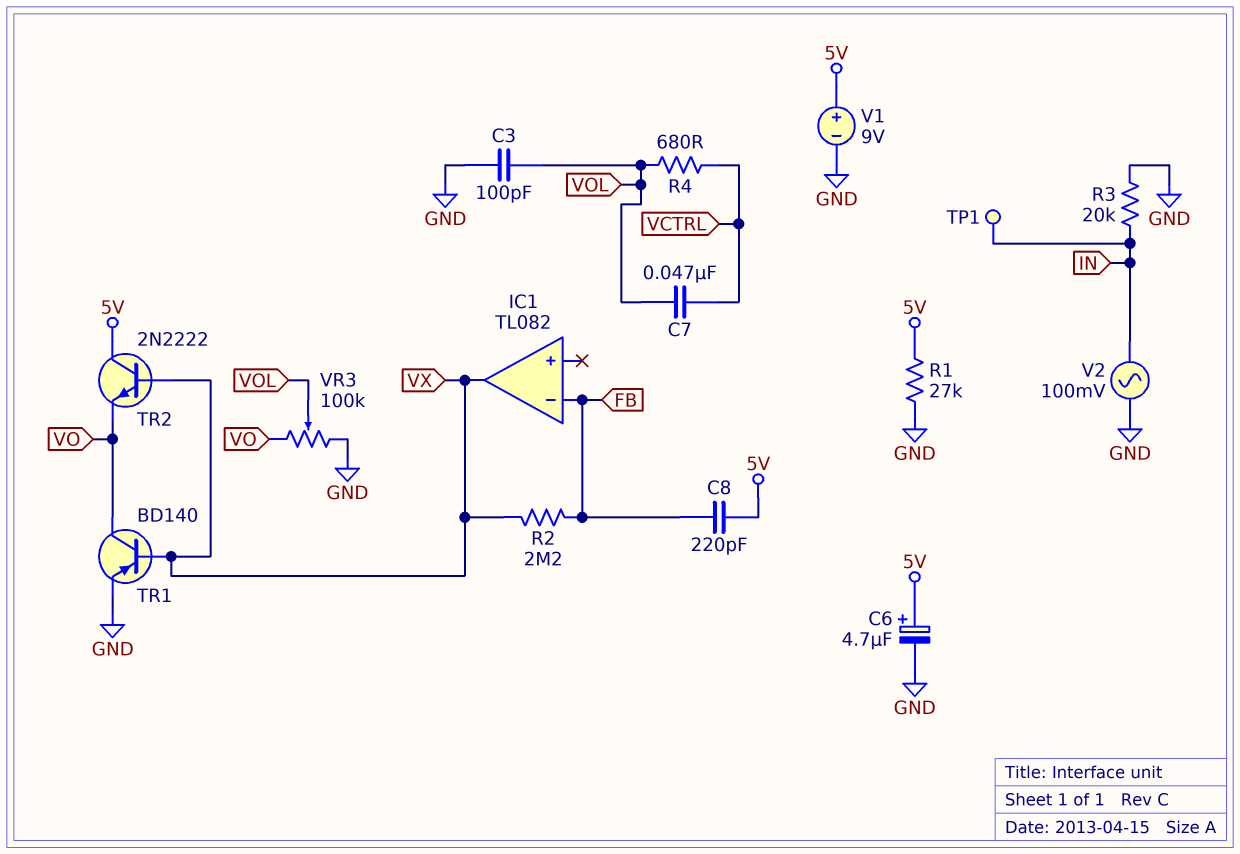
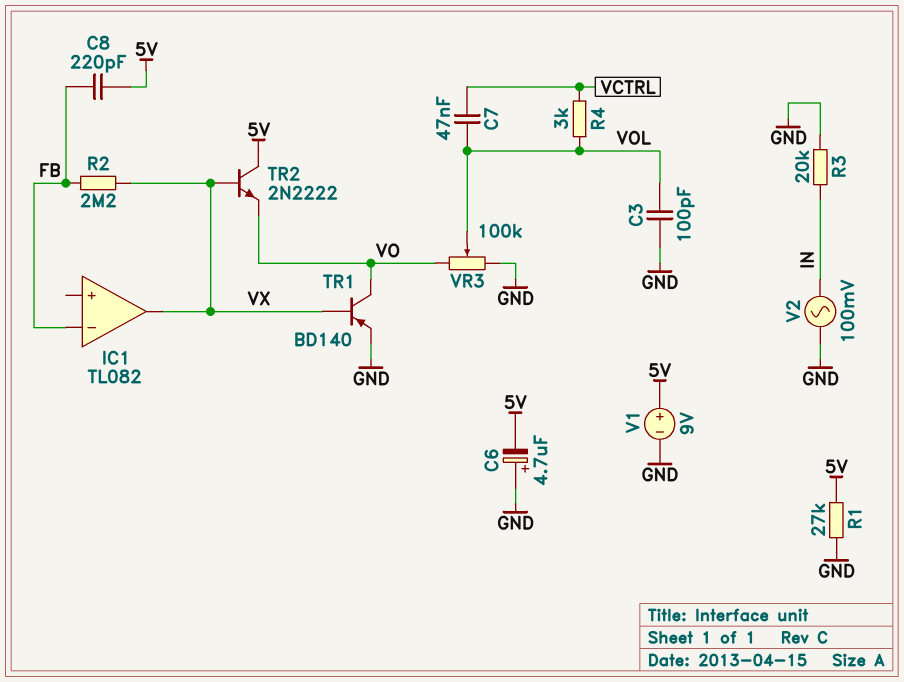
C6: 4.7uF (plus 5V, minus GND) -> 4.7uF (plus GND, minus 5V)
R4: 680 (VCTRL, VOL) -> 3k (VCTRL, VOL)
TP1: test point (IN) -> none

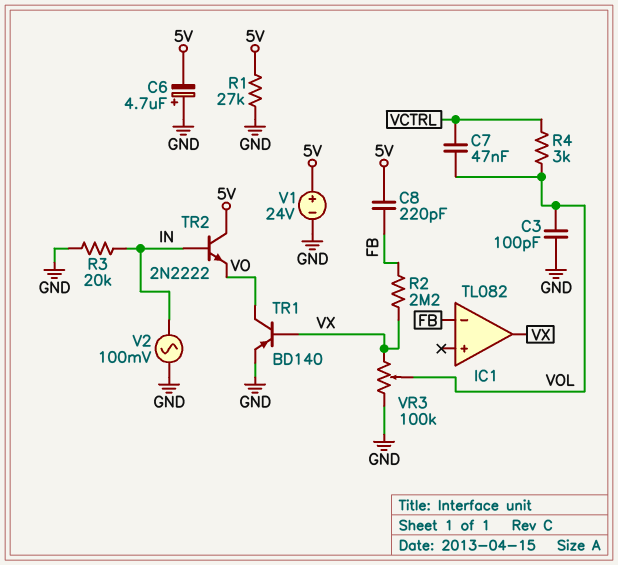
TR2: NPN 2N2222 (B VX, C 5V, E VO) -> NPN 2N2222 (B IN, C 5V, E VO)
V1: 9V (plus 5V, minus GND) -> 24V (plus 5V, minus GND)
VR3: 100k (GND, VO, wiper VOL) -> 100k (GND, VX, wiper VOL)

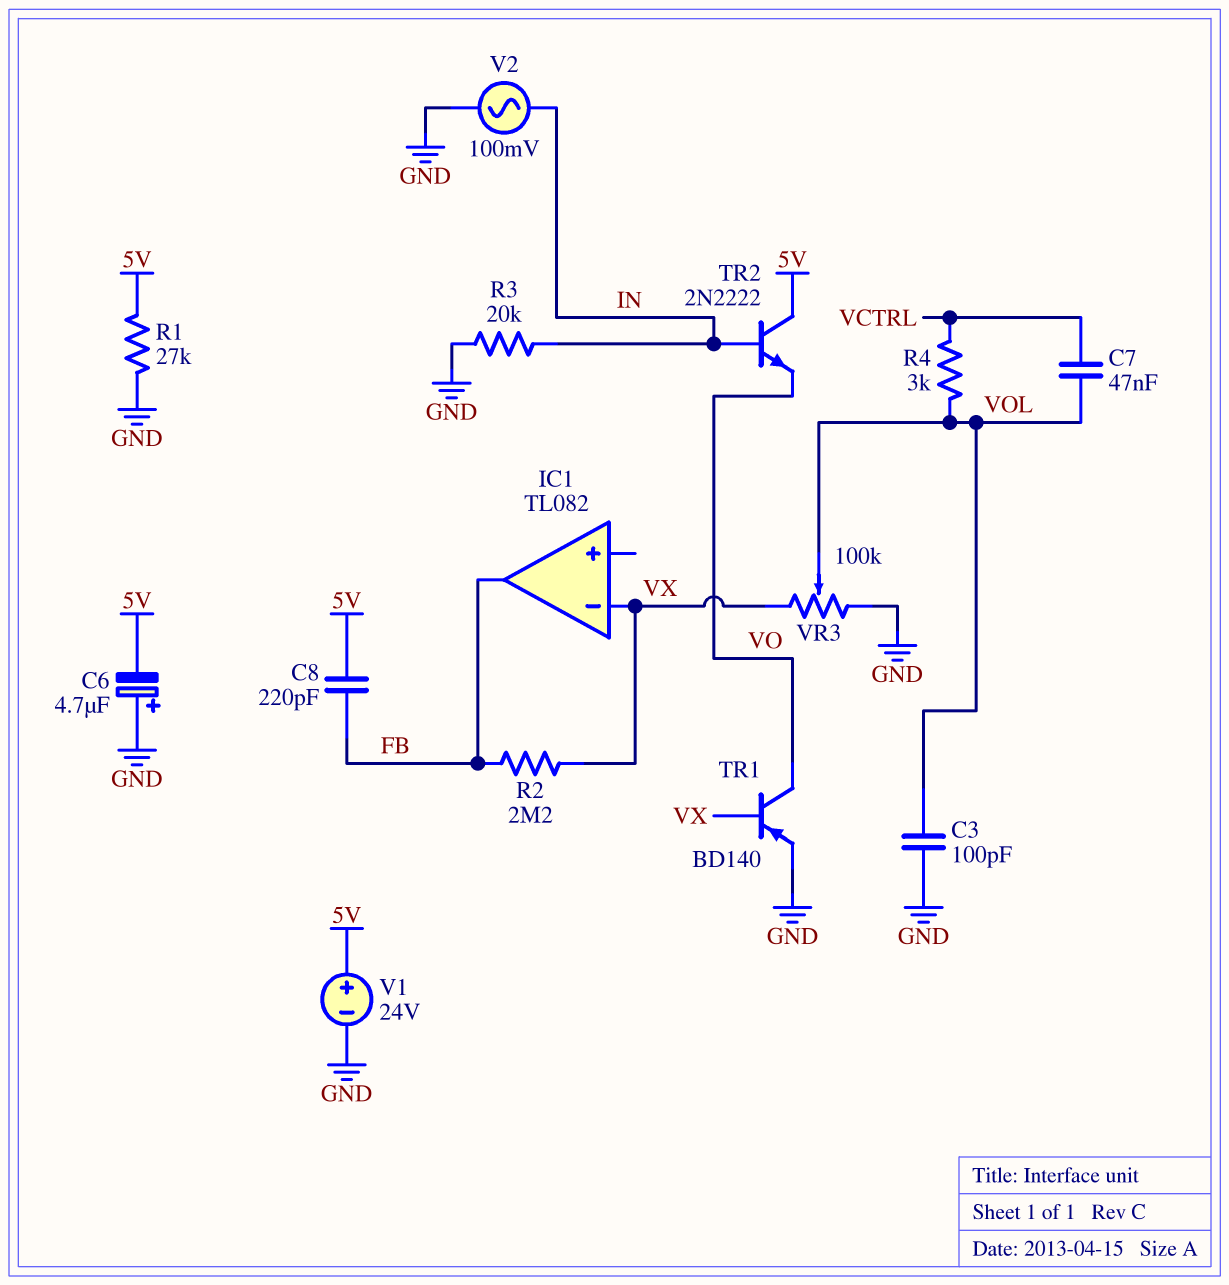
IC1 pin in-: FB -> VX
IC1 pin out: VX -> FB

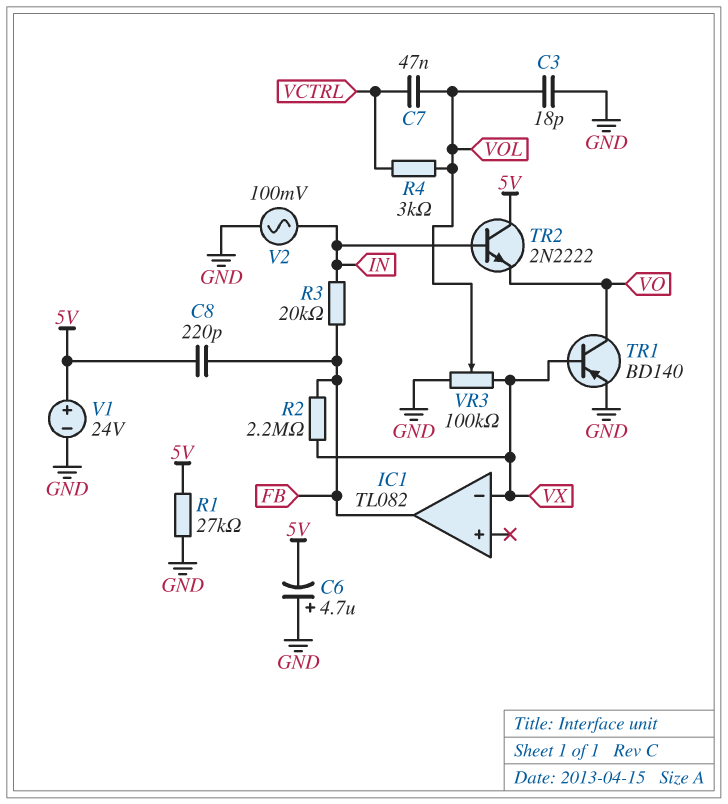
C3: 100pF (GND, VOL) -> 18pF (GND, VOL)
R3: 20k (GND, IN) -> 20k (FB, IN)

